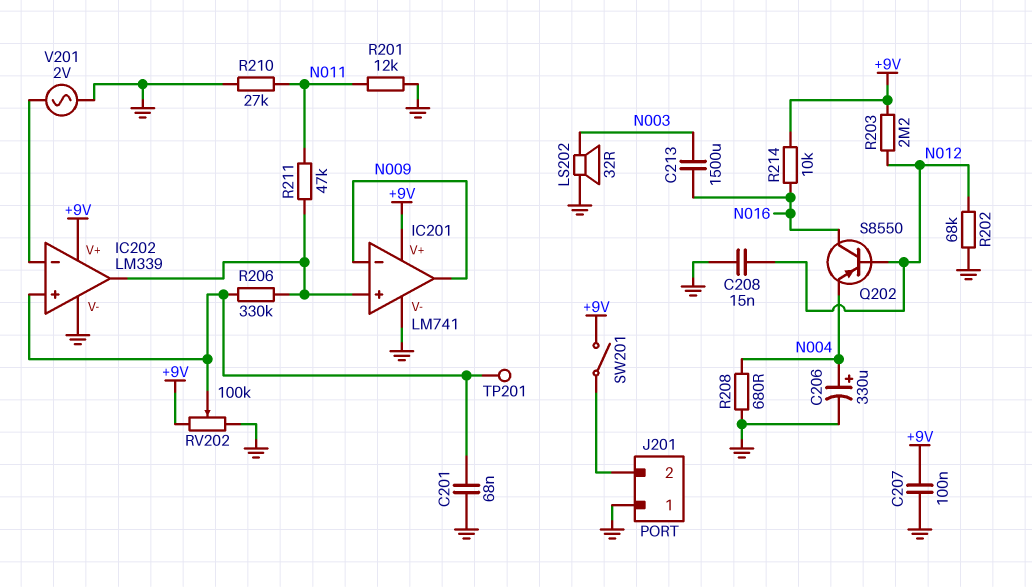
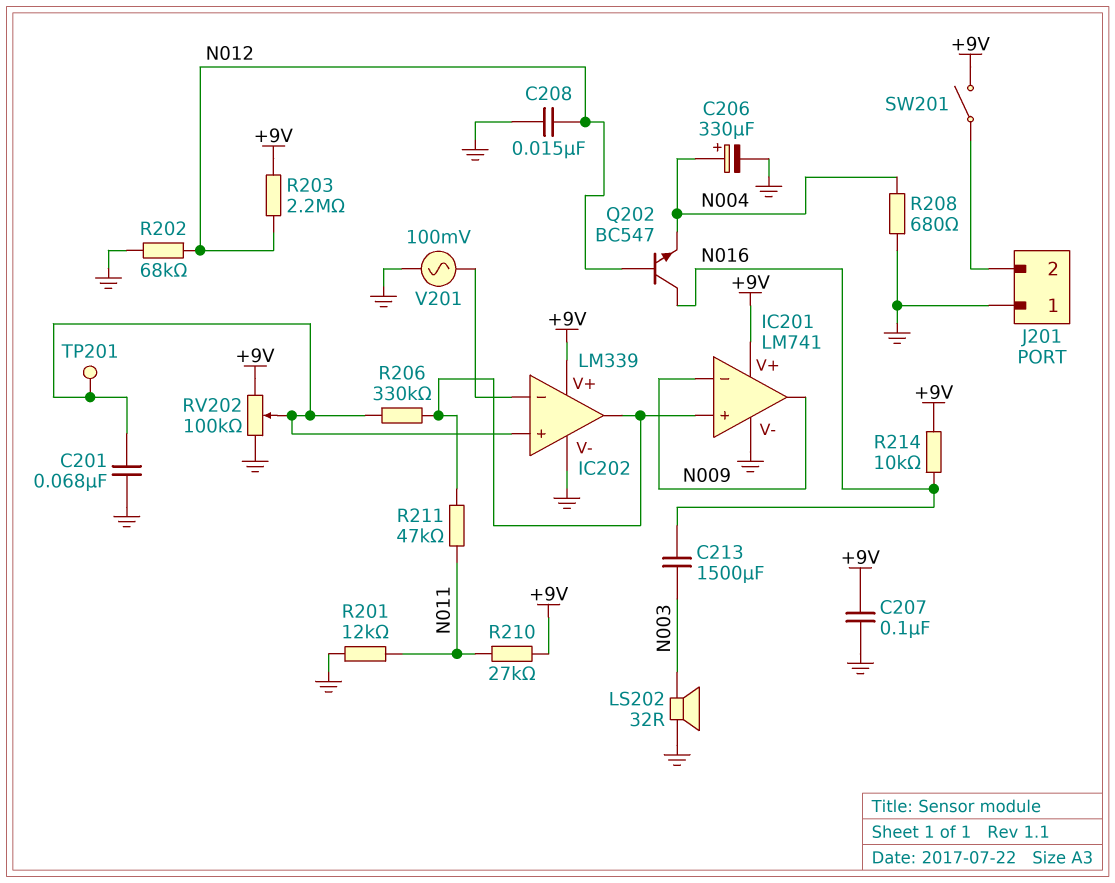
Q202: PNP S8550 (B N012, C N016, E N004) -> NPN BC547 (B N012, C N016, E N004)
R210: 27k (GND, N011) -> 27k (+9V, N011)
V201: AC 2V (GND, IC202/in-) -> AC 100mV (GND, IC202/in-)

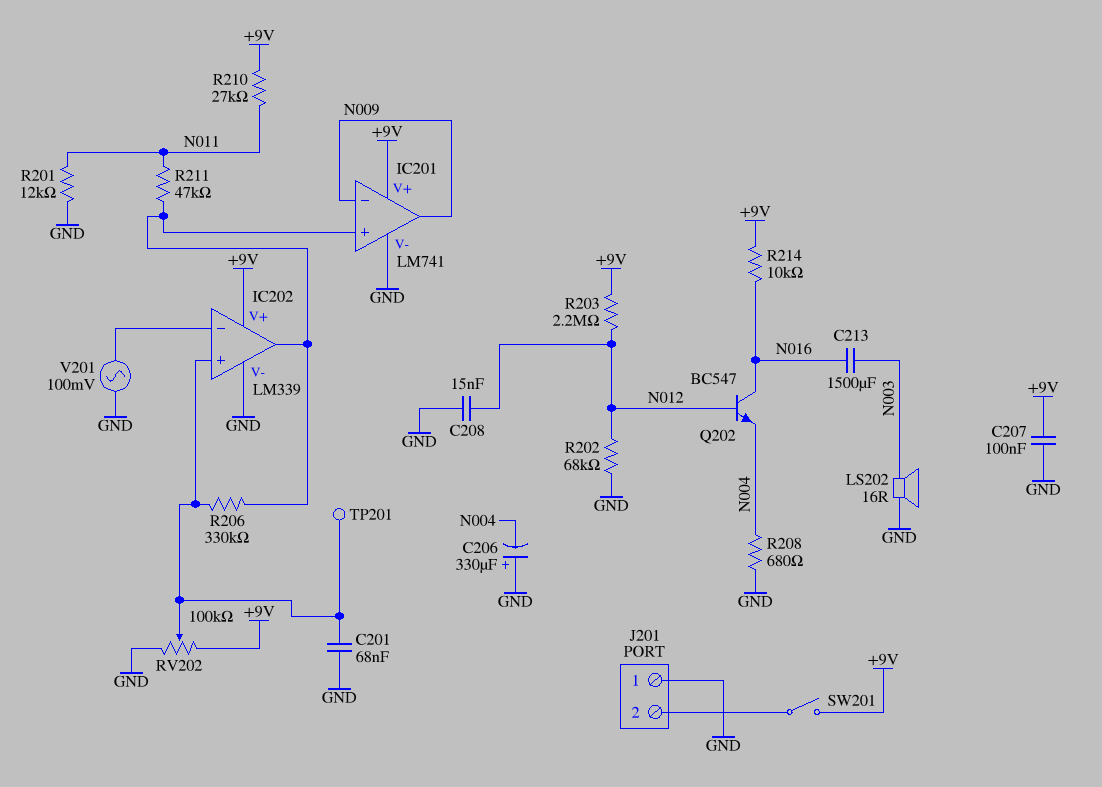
C206: 330uF (plus N004, minus GND) -> 330uF (plus GND, minus N004)
LS202: speaker 32R (GND, N003) -> speaker 16R (GND, N003)

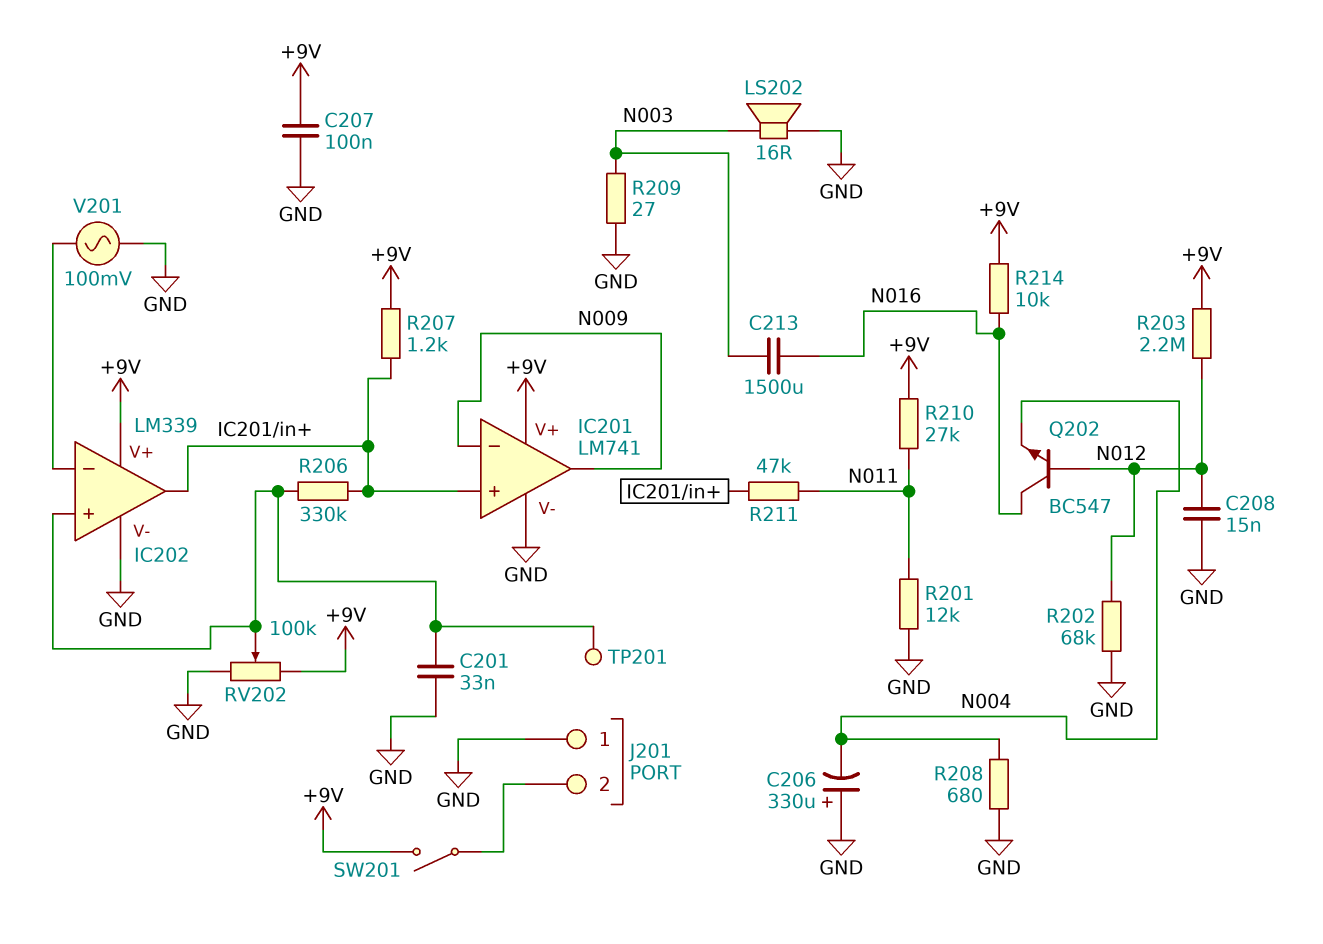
C201: 68nF (GND, IC202/in+) -> 33nF (GND, IC202/in+)
R207: none -> 1.2k (+9V, IC201/in+)
R209: none -> 27 (GND, N003)

